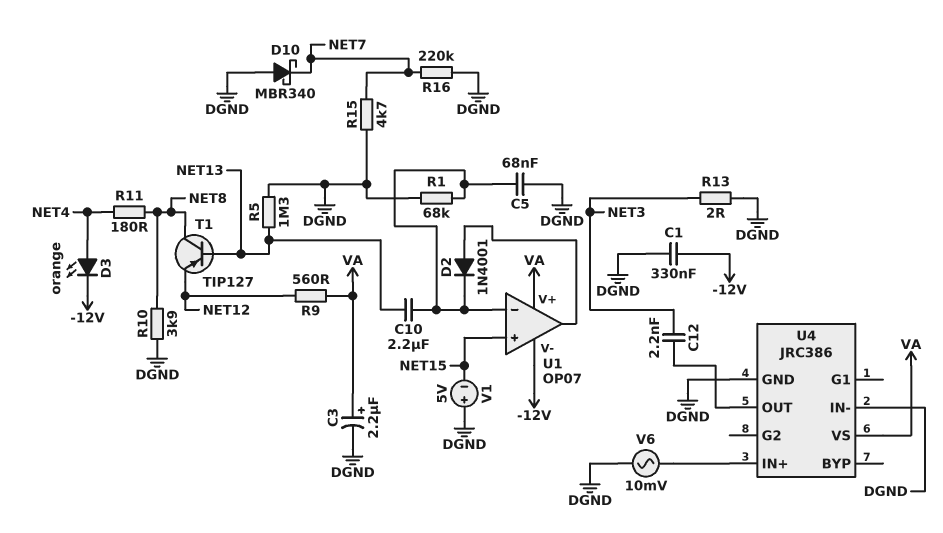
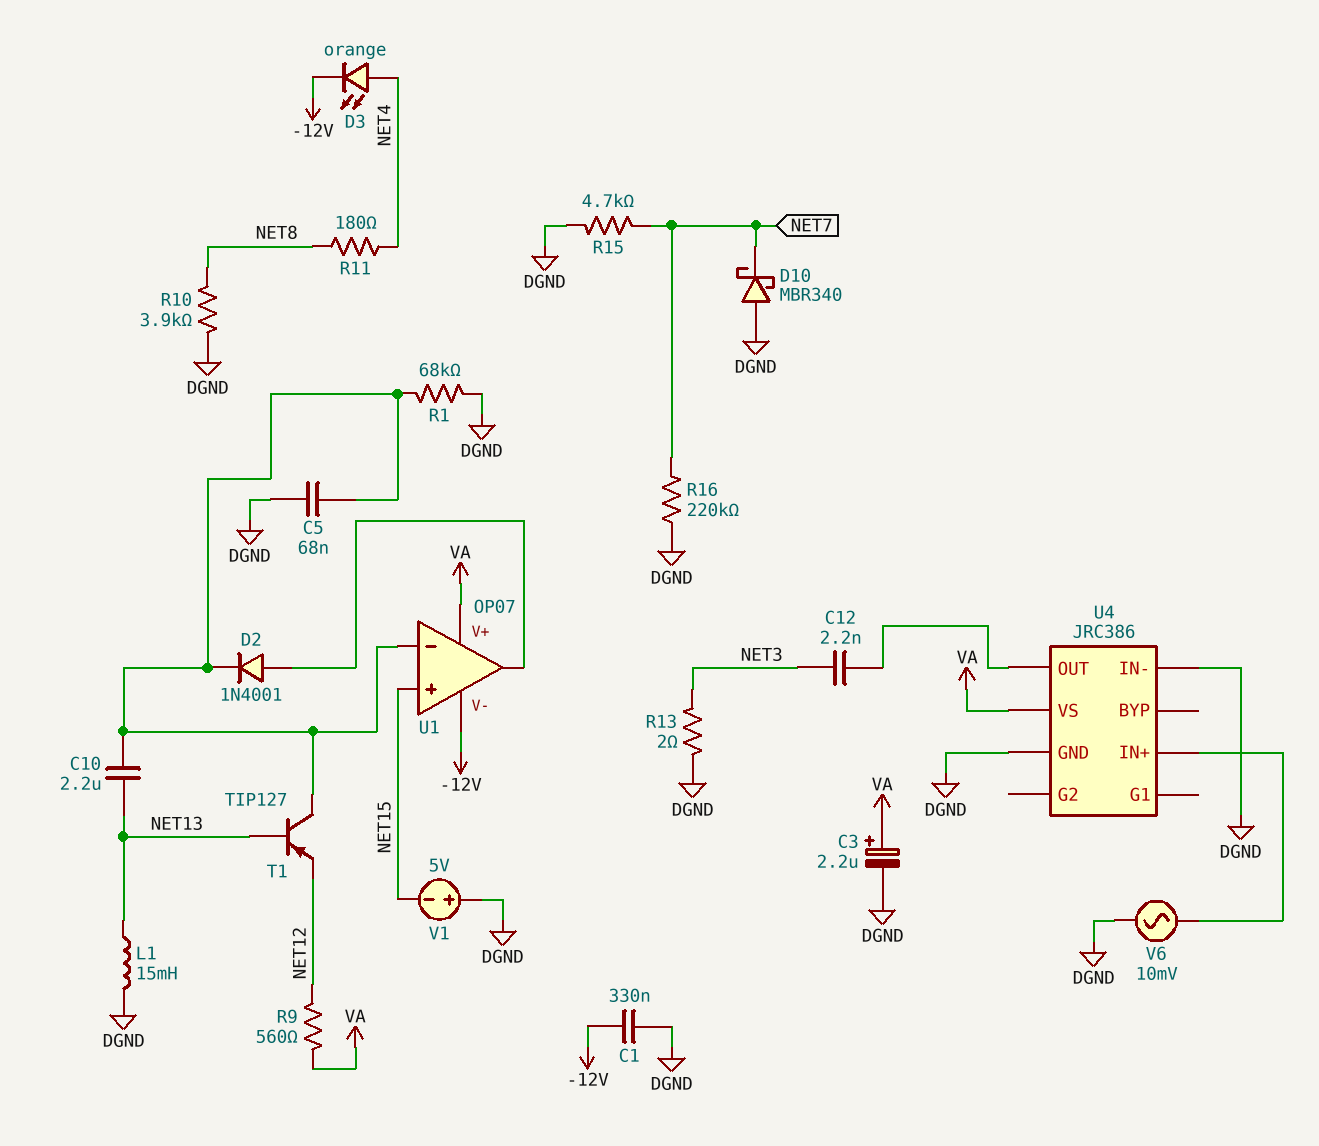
L1: none -> 15mH (DGND, NET13)
R5: 1.3M (DGND, NET13) -> none
T1: PNP TIP127 (B NET13, C NET8, E NET12) -> PNP TIP127 (B NET13, C U1/in-, E NET12)

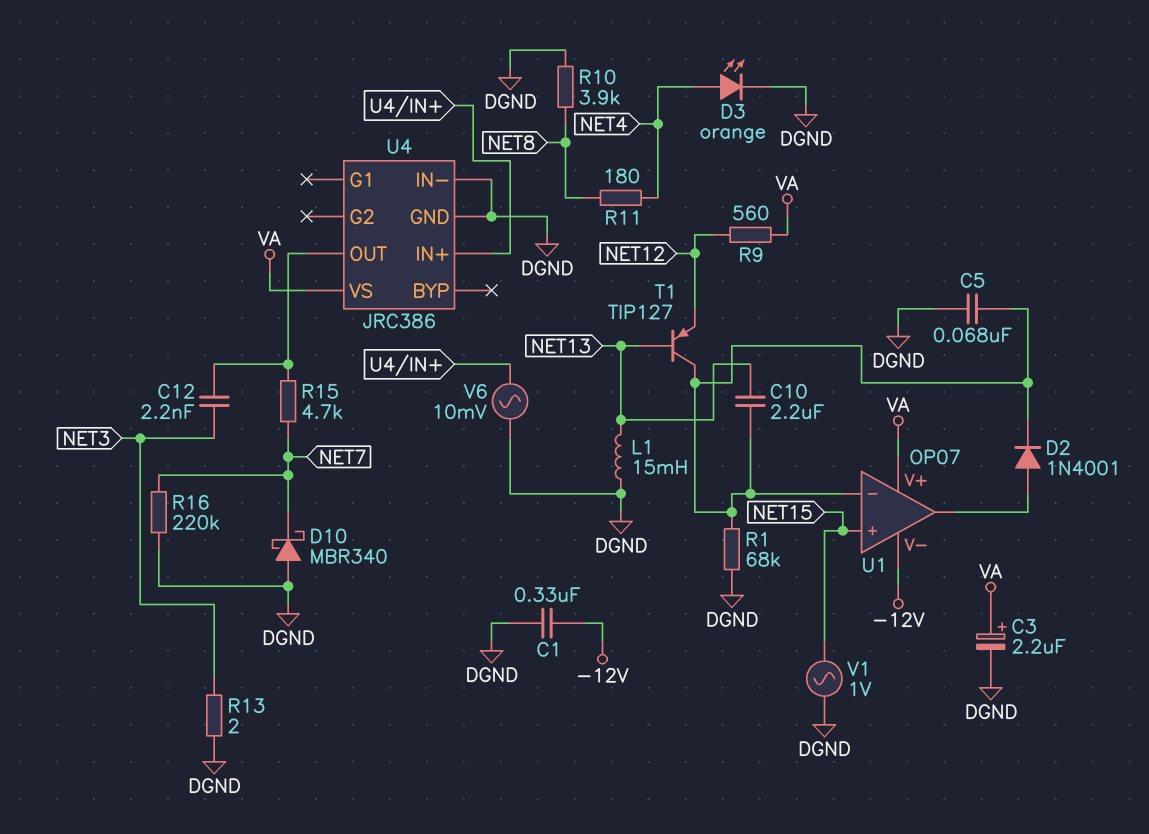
D3: LED orange (A NET4, K -12V) -> LED orange (A NET4, K DGND)
R15: 4.7k (DGND, NET7) -> 4.7k (NET7, U4/OUT)
V1: 5V (plus DGND, minus NET15) -> AC 1V (DGND, NET15)

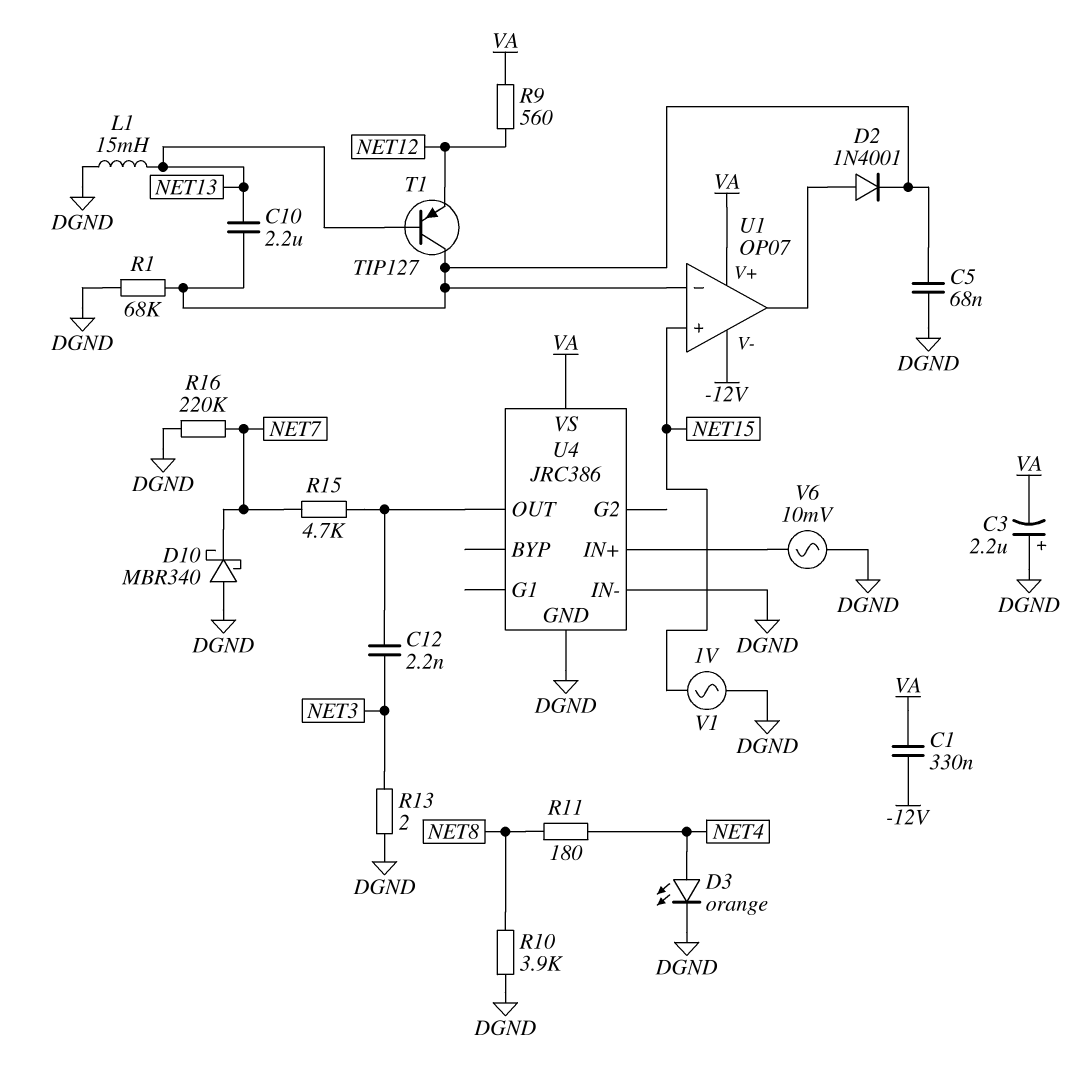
C1: 330nF (-12V, DGND) -> 330nF (-12V, VA)
C3: 2.2uF (plus VA, minus DGND) -> 2.2uF (plus DGND, minus VA)

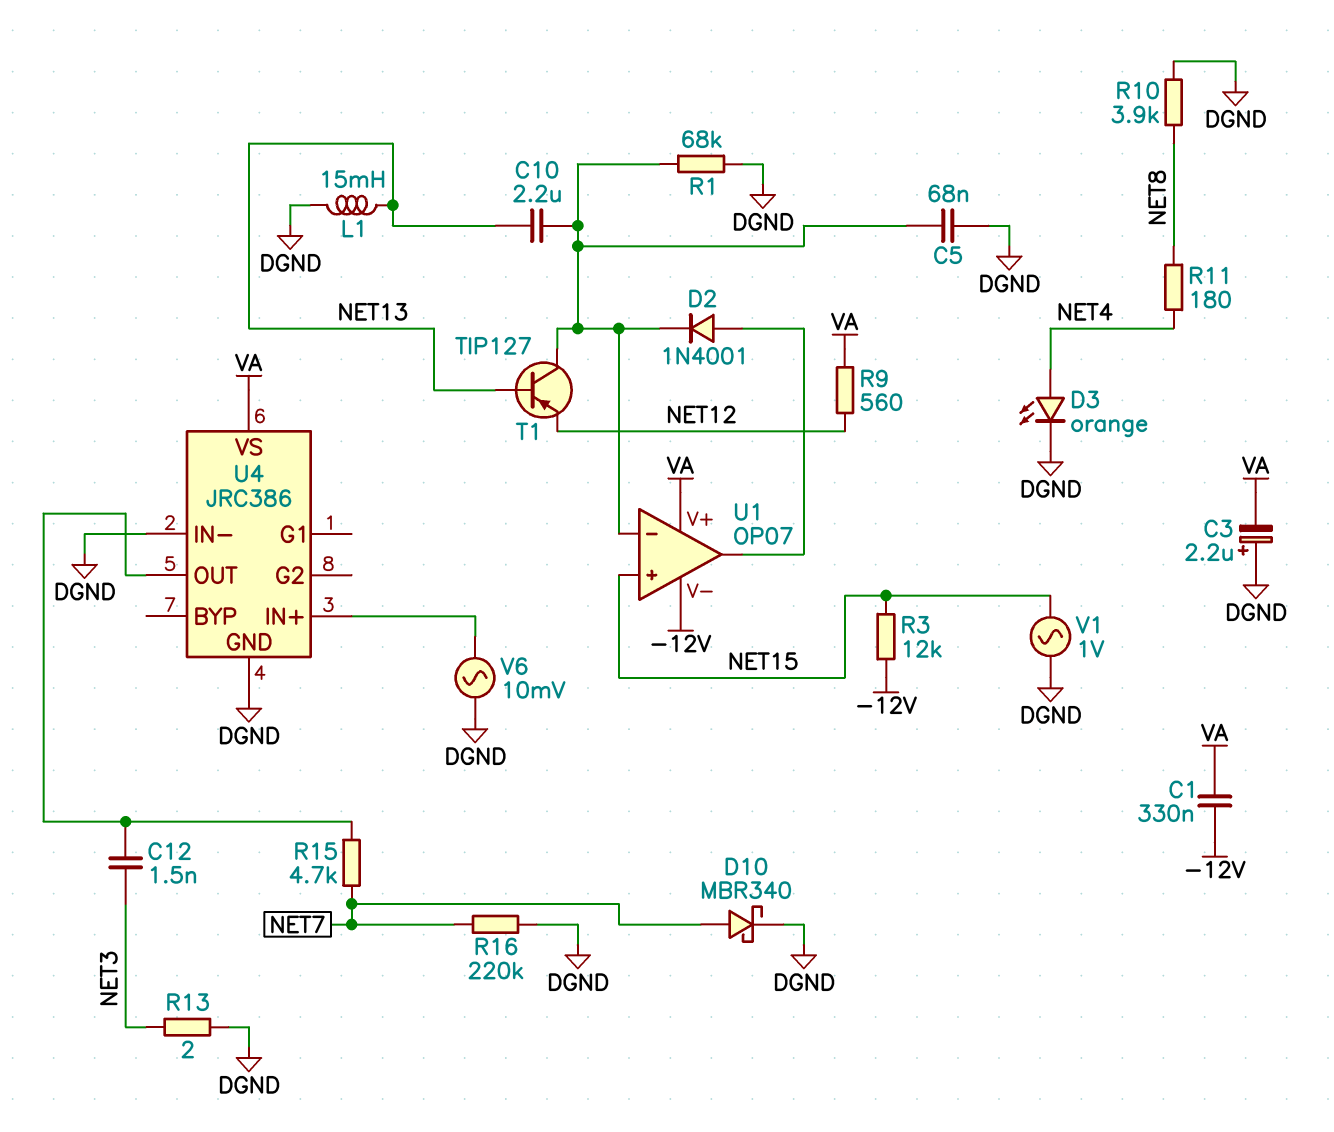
C12: 2.2nF (NET3, U4/OUT) -> 1.5nF (NET3, U4/OUT)
D10: schottky MBR340 (A DGND, K NET7) -> schottky MBR340 (A NET7, K DGND)
R3: none -> 12k (-12V, NET15)

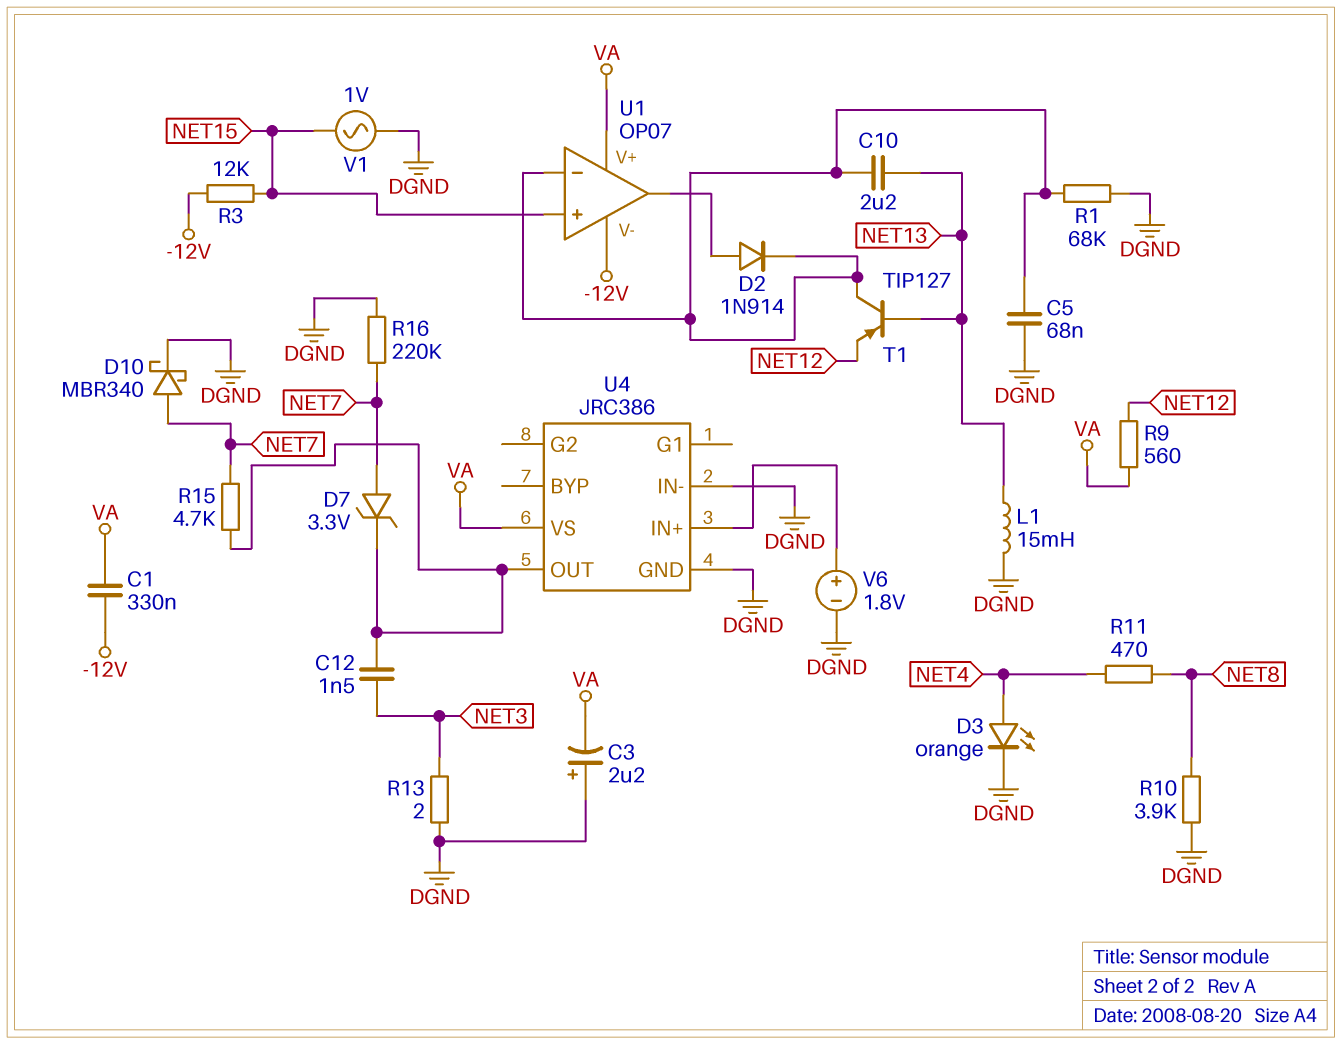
D2: diode 1N4001 (A U1/out, K U1/in-) -> diode 1N914 (A U1/out, K U1/in-)
D7: none -> zener 3.3V (A NET7, K U4/OUT)
R11: 180 (NET4, NET8) -> 470 (NET4, NET8)
V6: AC 10mV (DGND, U4/IN+) -> 1.8V (plus U4/IN+, minus DGND)

